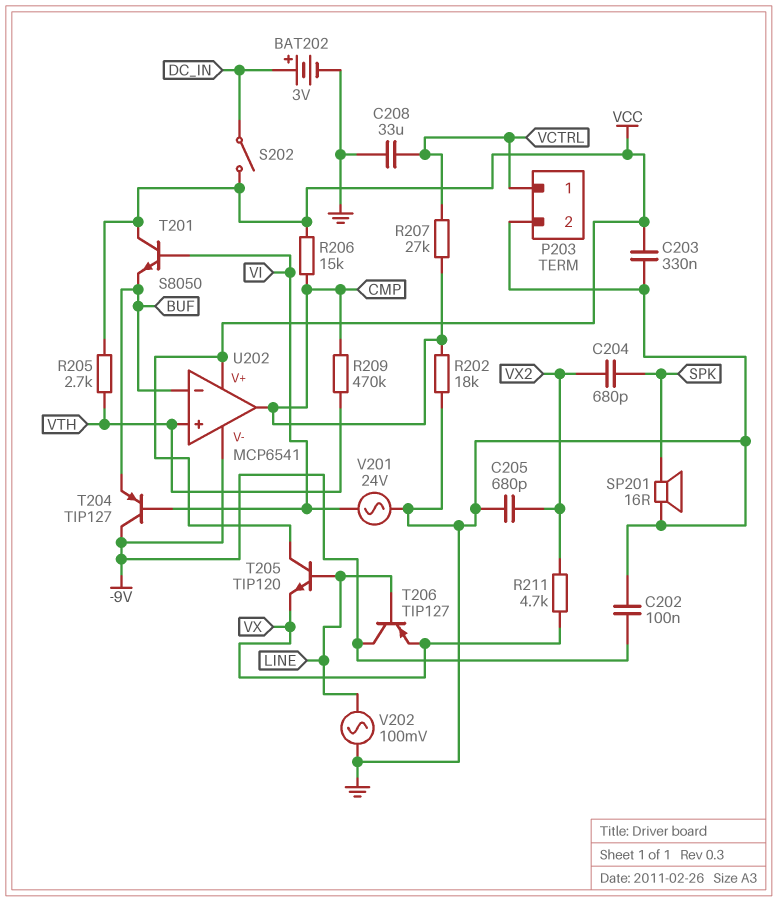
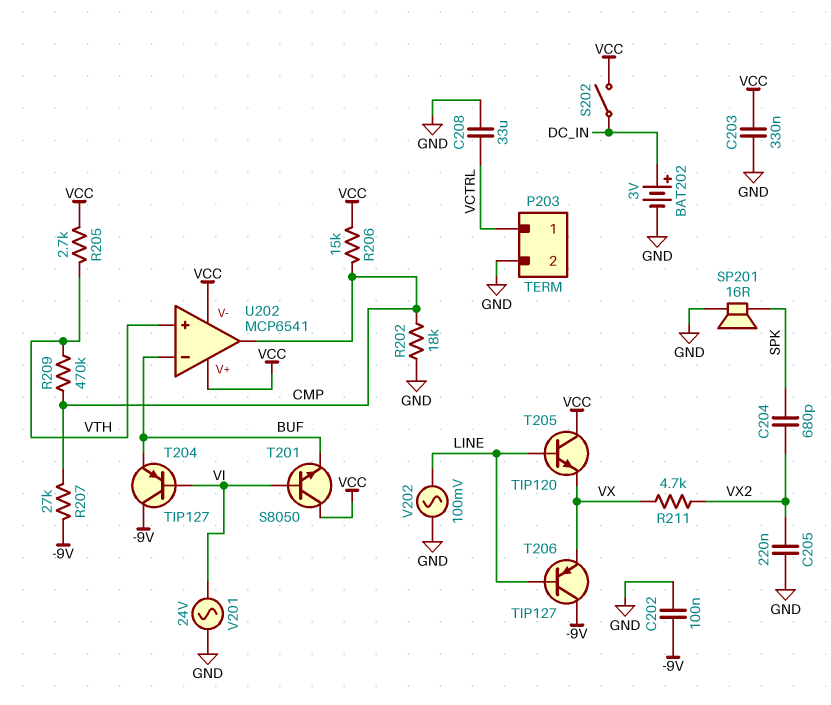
C205: 680pF (GND, VX2) -> 220nF (GND, VX2)
R207: 27k (CMP, VCTRL) -> 27k (-9V, CMP)
U202 pin V-: -9V -> VCC

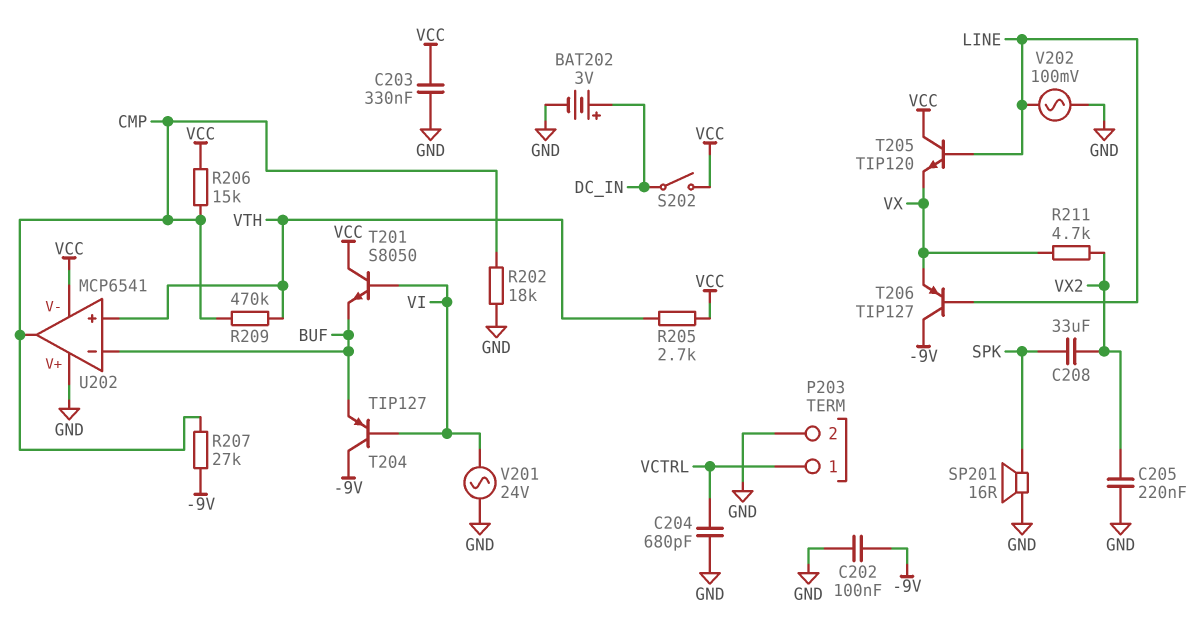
C204: 680pF (SPK, VX2) -> 680pF (GND, VCTRL)
C208: 33uF (GND, VCTRL) -> 33uF (SPK, VX2)
U202 pin V+: VCC -> GND

